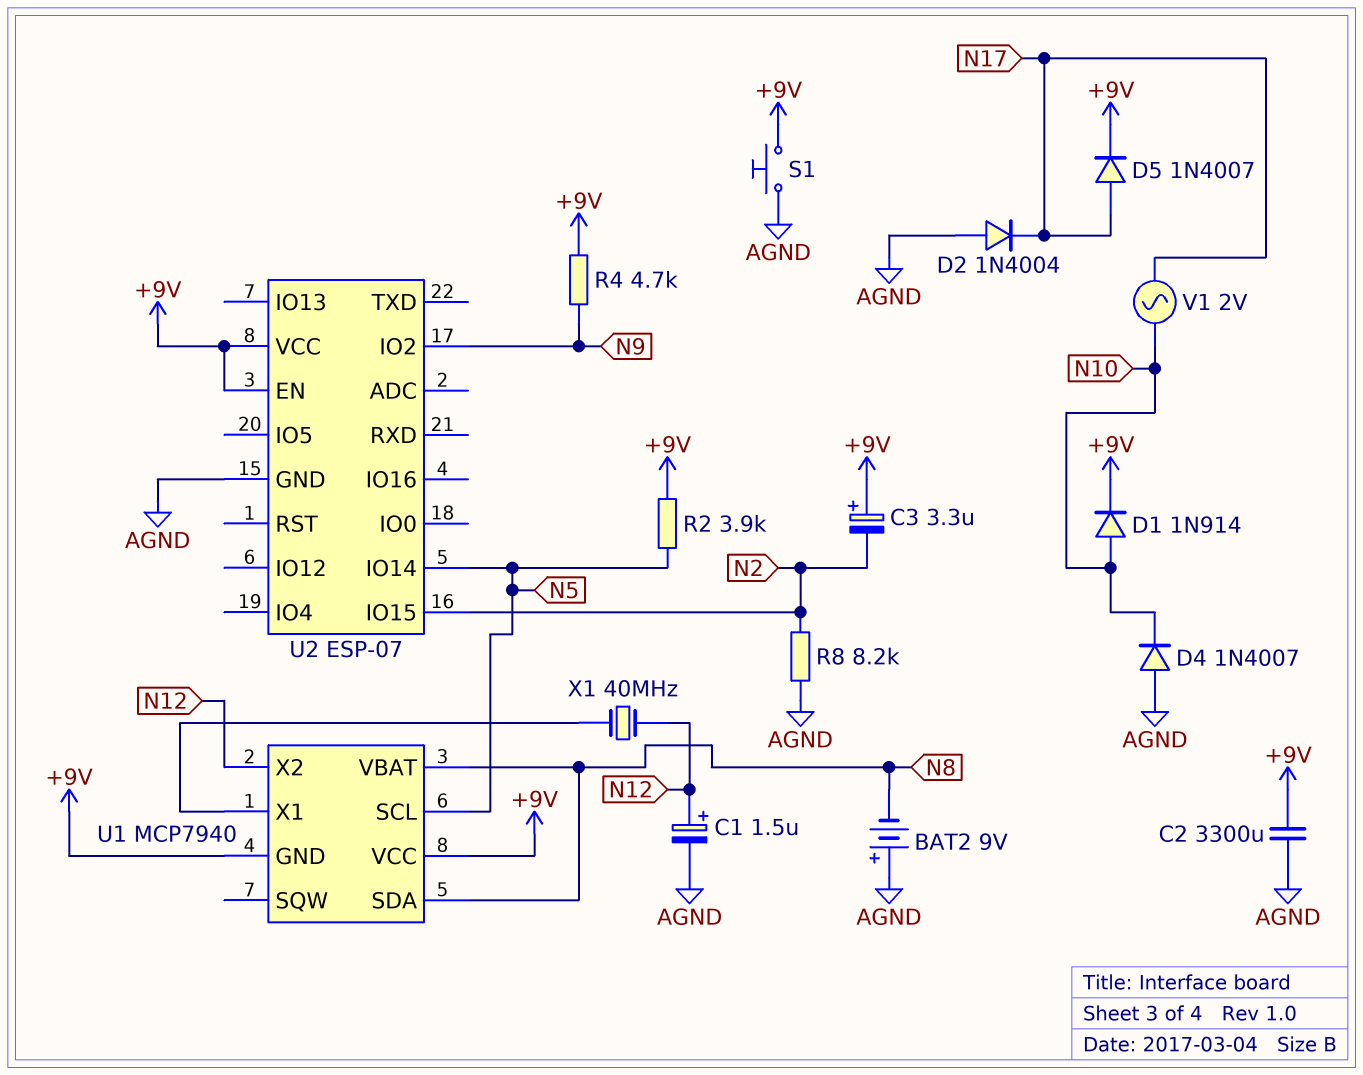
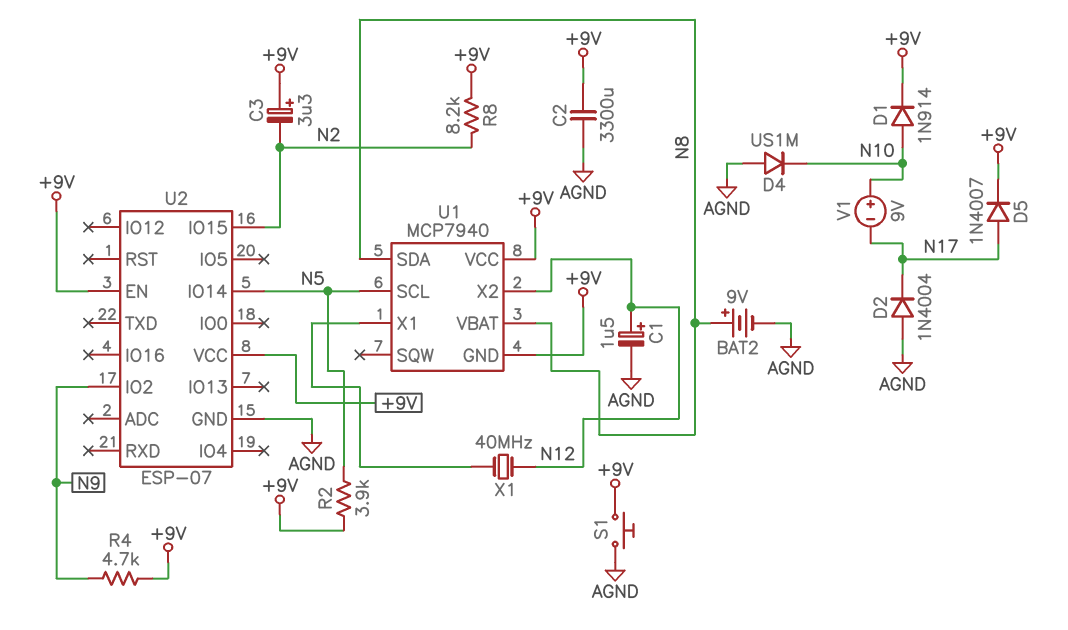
BAT2: 9V (plus AGND, minus N8) -> 9V (plus N8, minus AGND)
D4: diode 1N4007 (A AGND, K N10) -> diode US1M (A AGND, K N10)
R8: 8.2k (AGND, N2) -> 8.2k (+9V, N2)
V1: AC 2V (N10, N17) -> 9V (plus N10, minus N17)

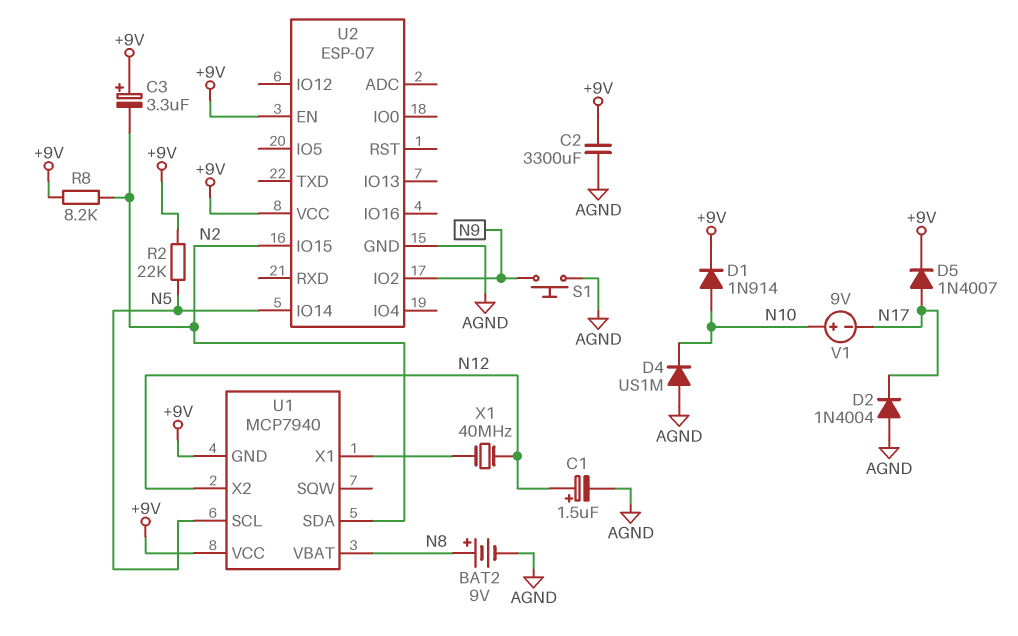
R2: 3.9k (+9V, N5) -> 22k (+9V, N5)
R4: 4.7k (+9V, N9) -> none
S1: button (+9V, AGND) -> button (AGND, N9)
U1 pin SDA: N8 -> N2

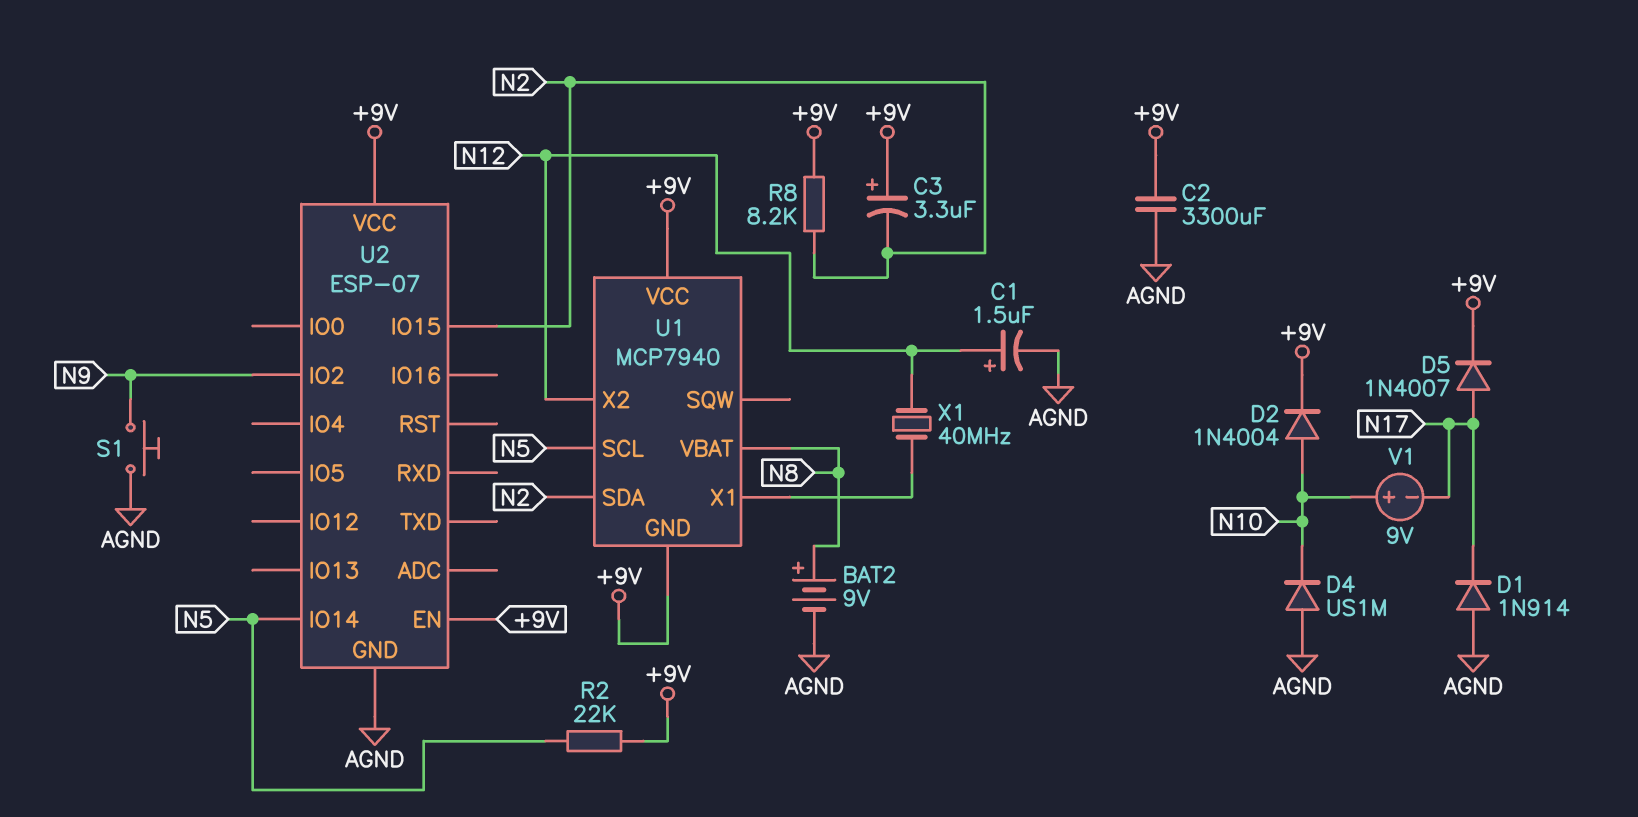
D1: diode 1N914 (A N10, K +9V) -> diode 1N914 (A AGND, K N17)
D2: diode 1N4004 (A AGND, K N17) -> diode 1N4004 (A N10, K +9V)

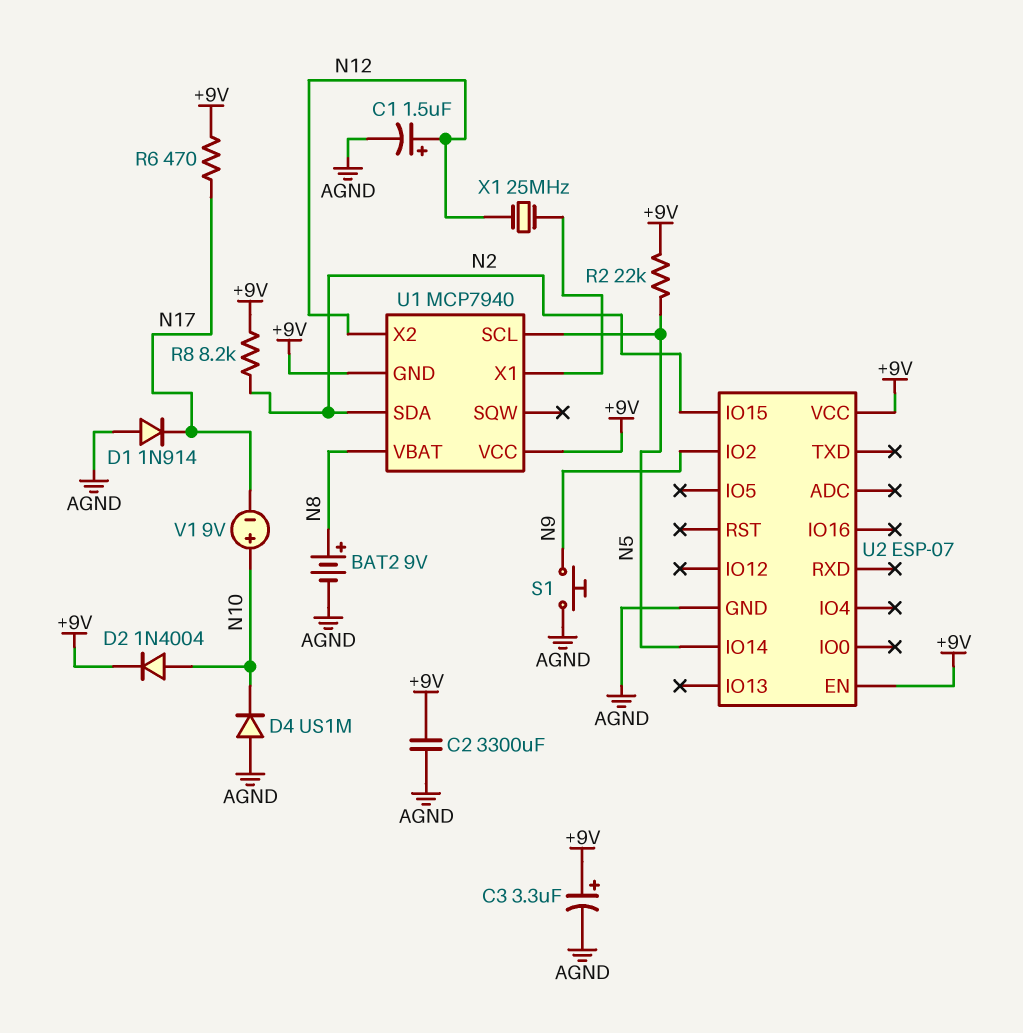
C3: 3.3uF (plus +9V, minus N2) -> 3.3uF (plus +9V, minus AGND)
D5: diode 1N4007 (A N17, K +9V) -> none
R6: none -> 470 (+9V, N17)
X1: 40MHz (N12, U1/X1) -> 25MHz (N12, U1/X1)

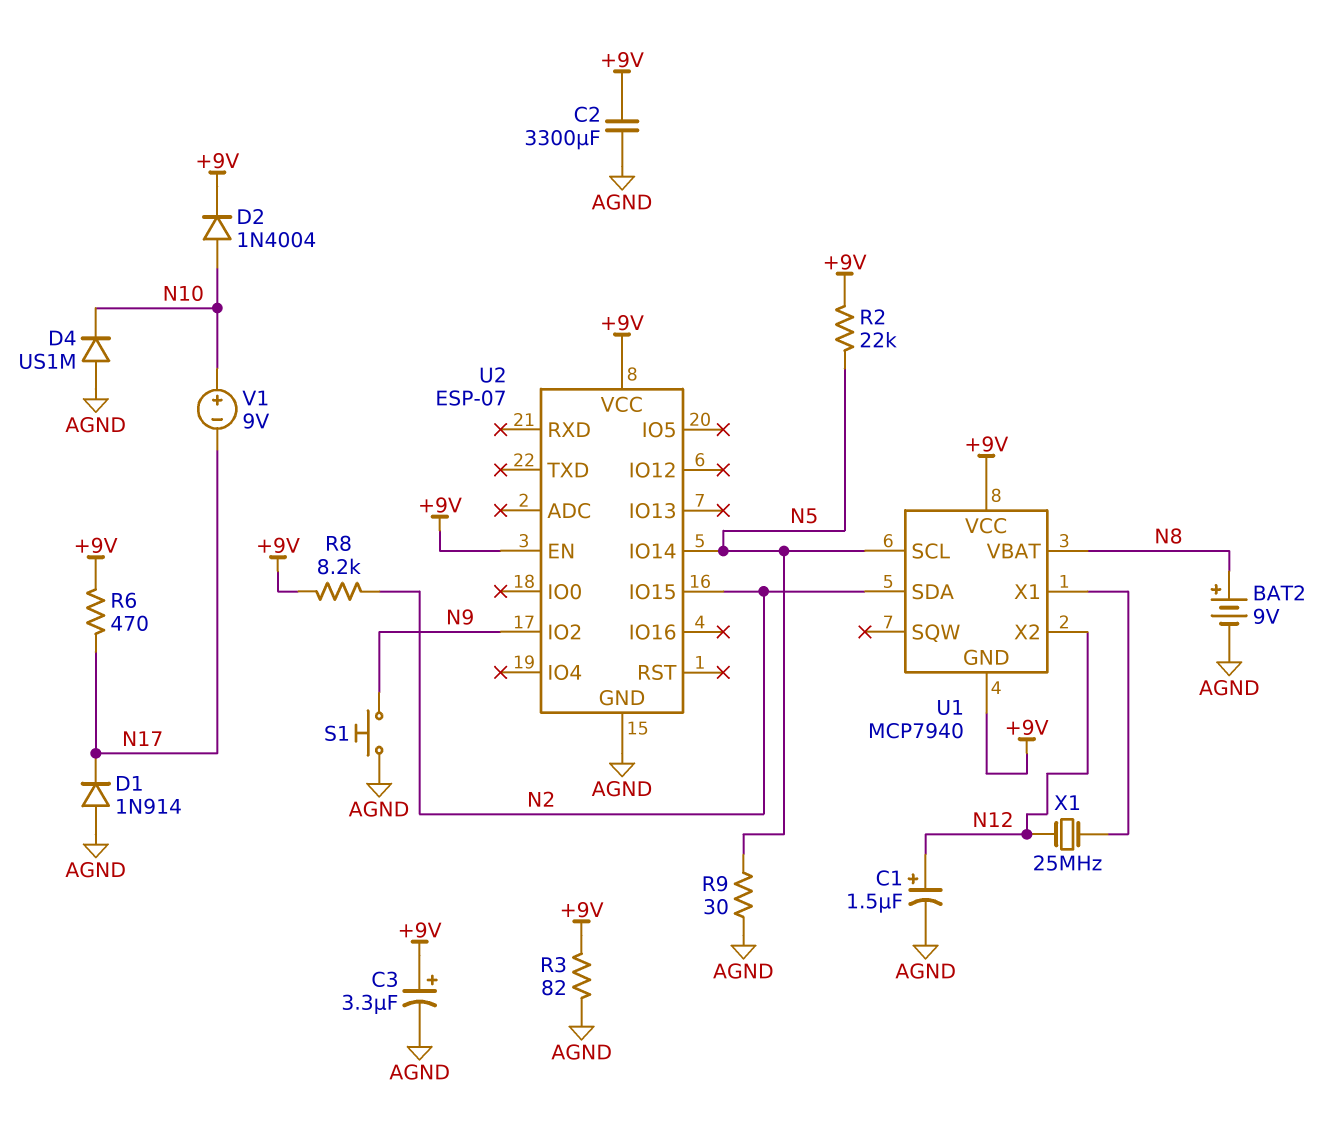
R3: none -> 82 (+9V, AGND)
R9: none -> 30 (AGND, N5)

